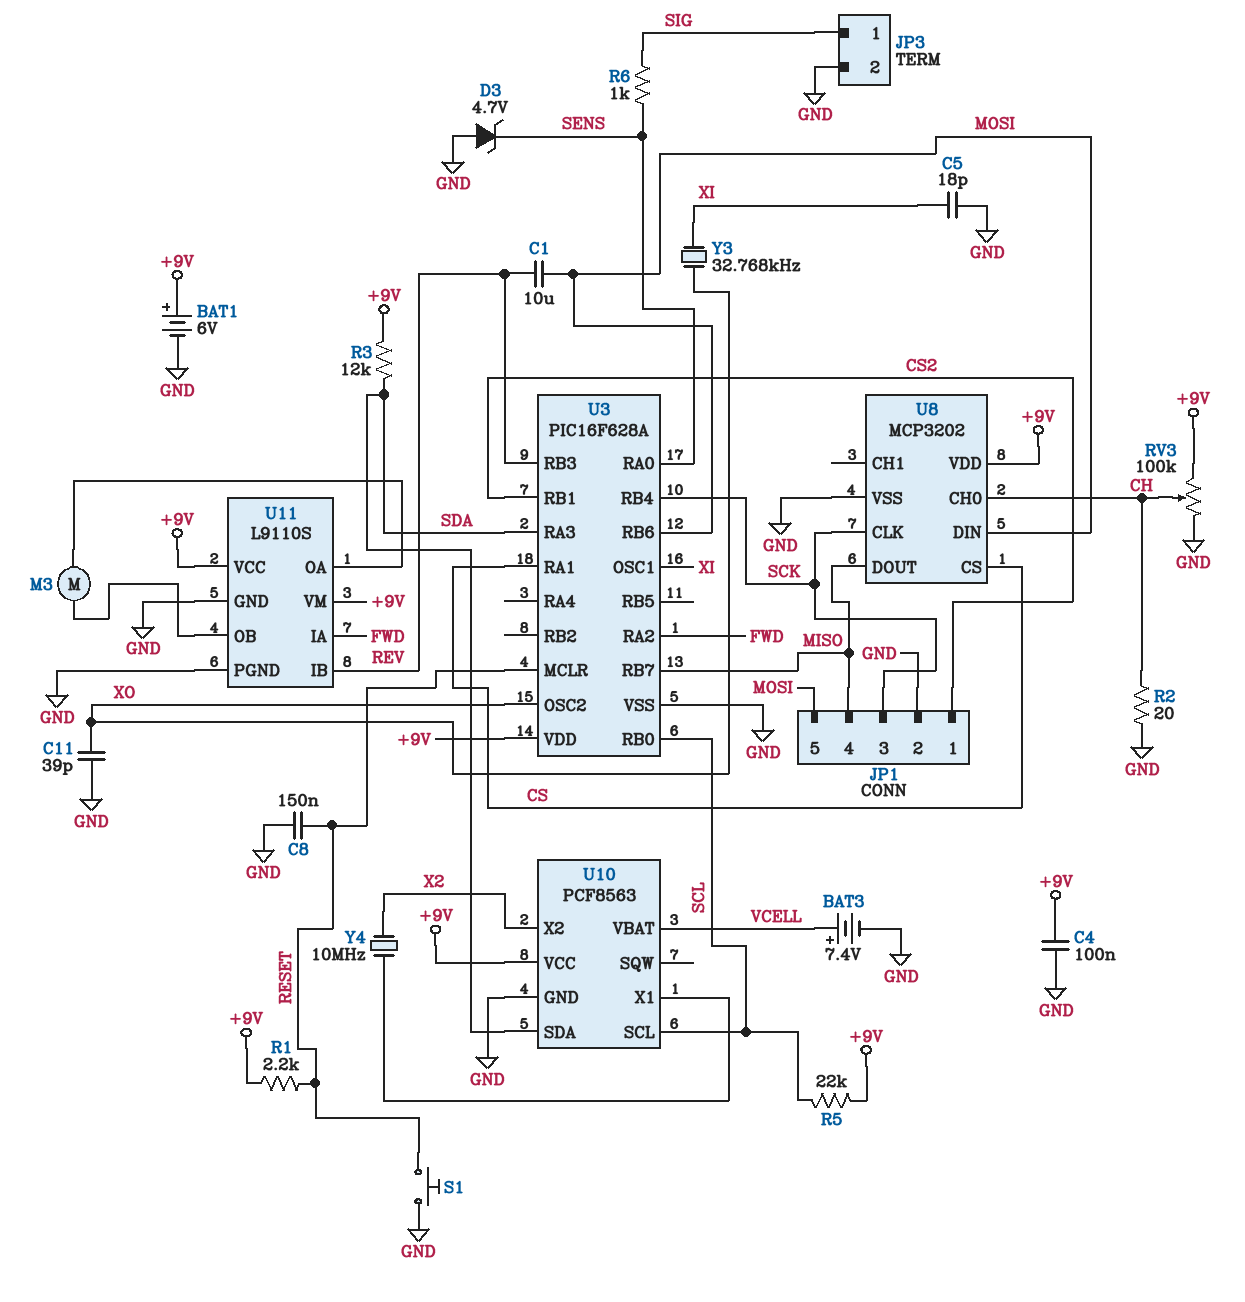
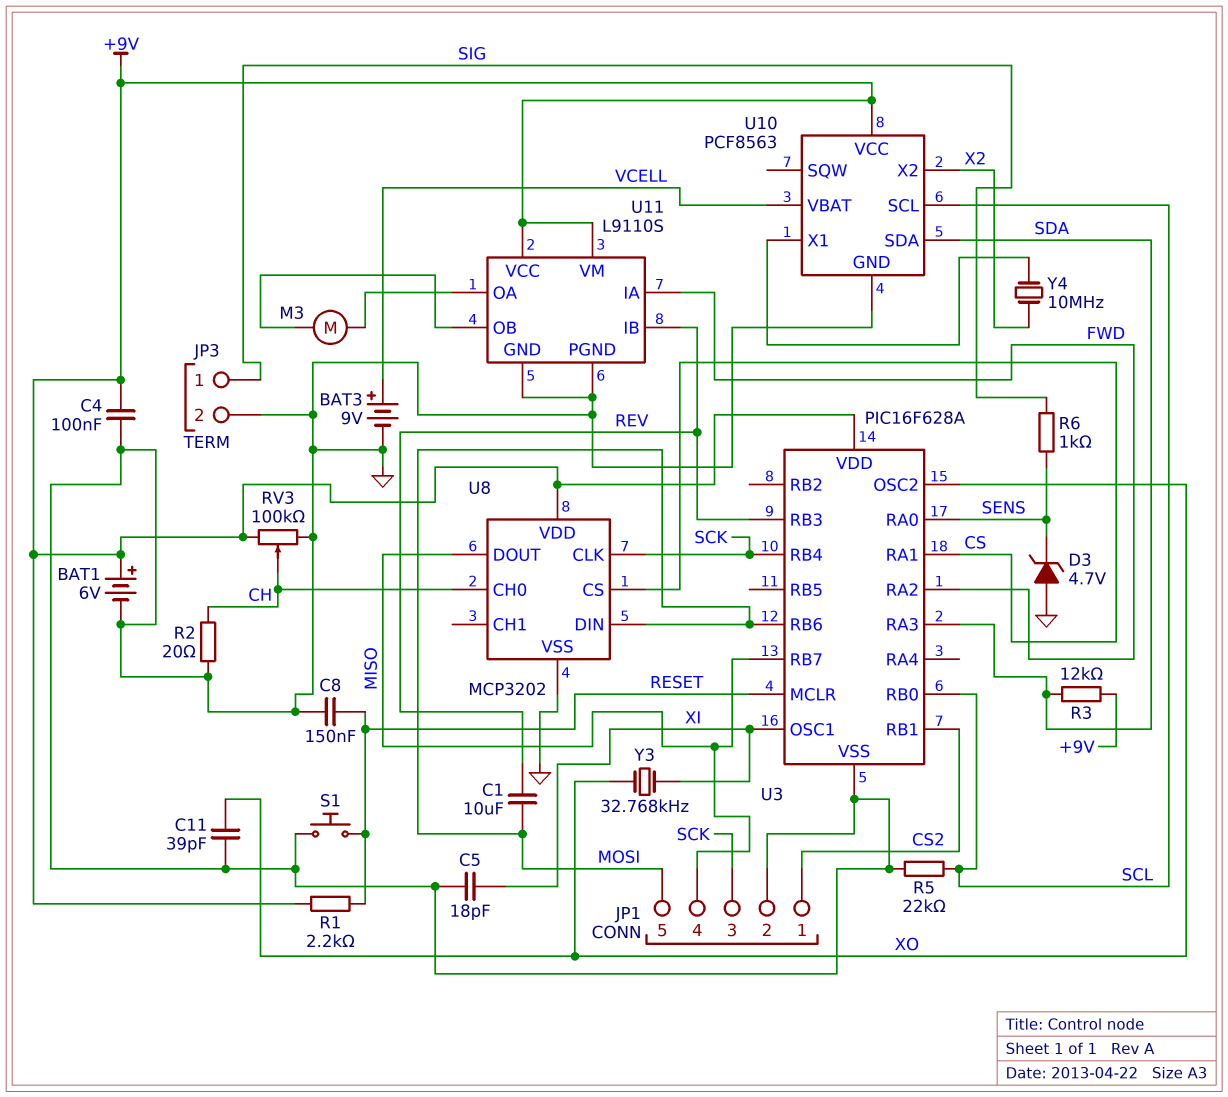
BAT3: 7.4V (plus VCELL, minus GND) -> 9V (plus VCELL, minus GND)
R5: 22k (+9V, SCL) -> 22k (GND, SCL)

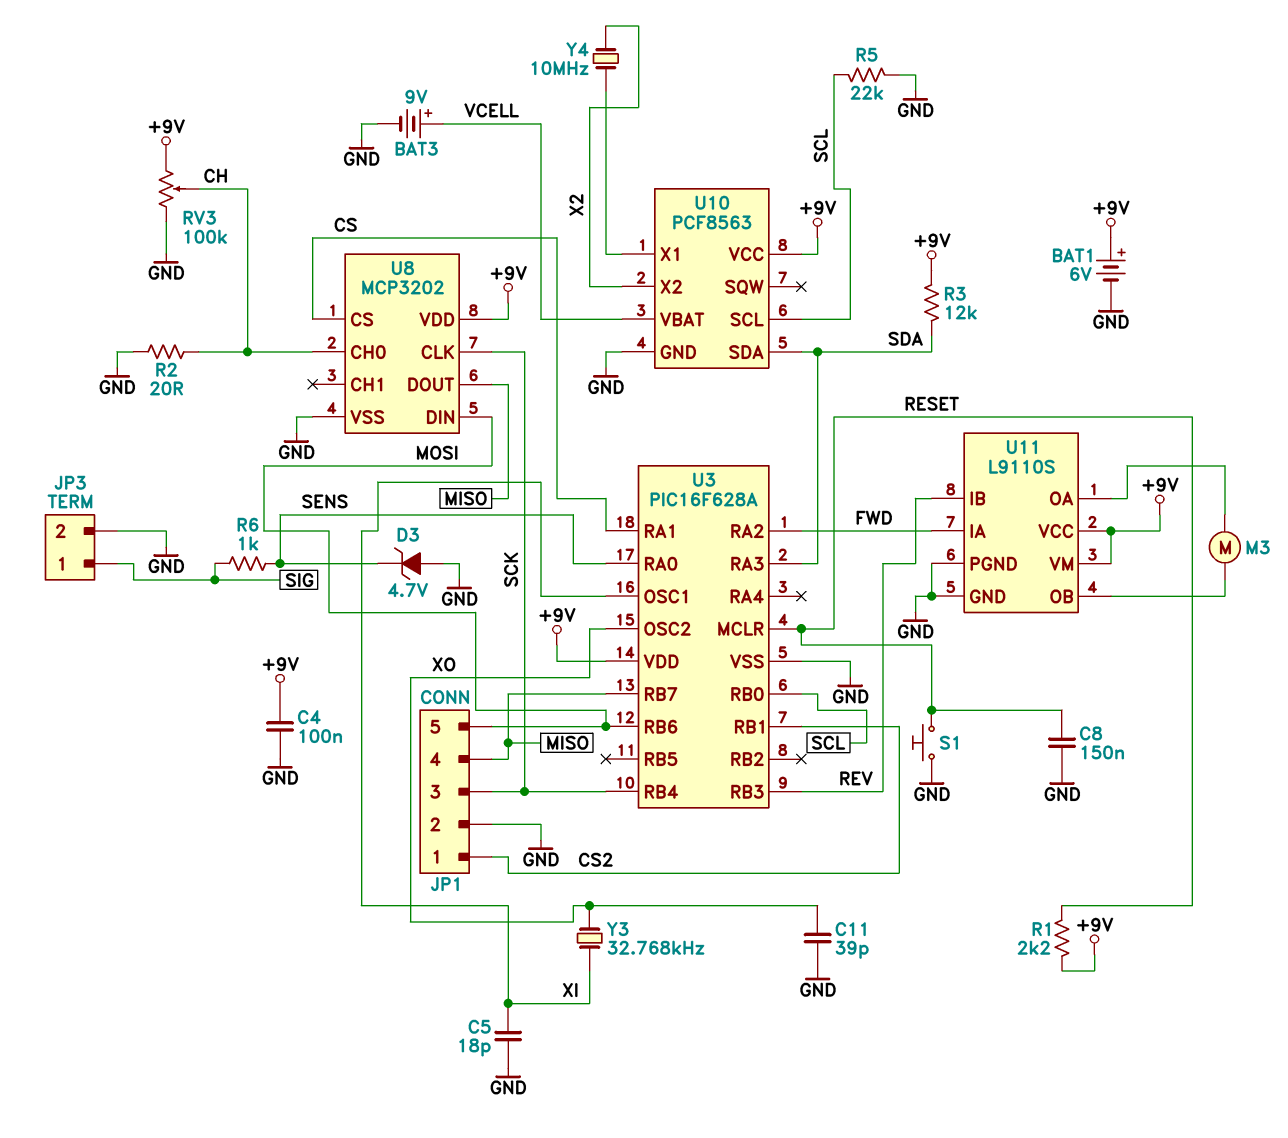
C1: 10uF (MOSI, REV) -> none

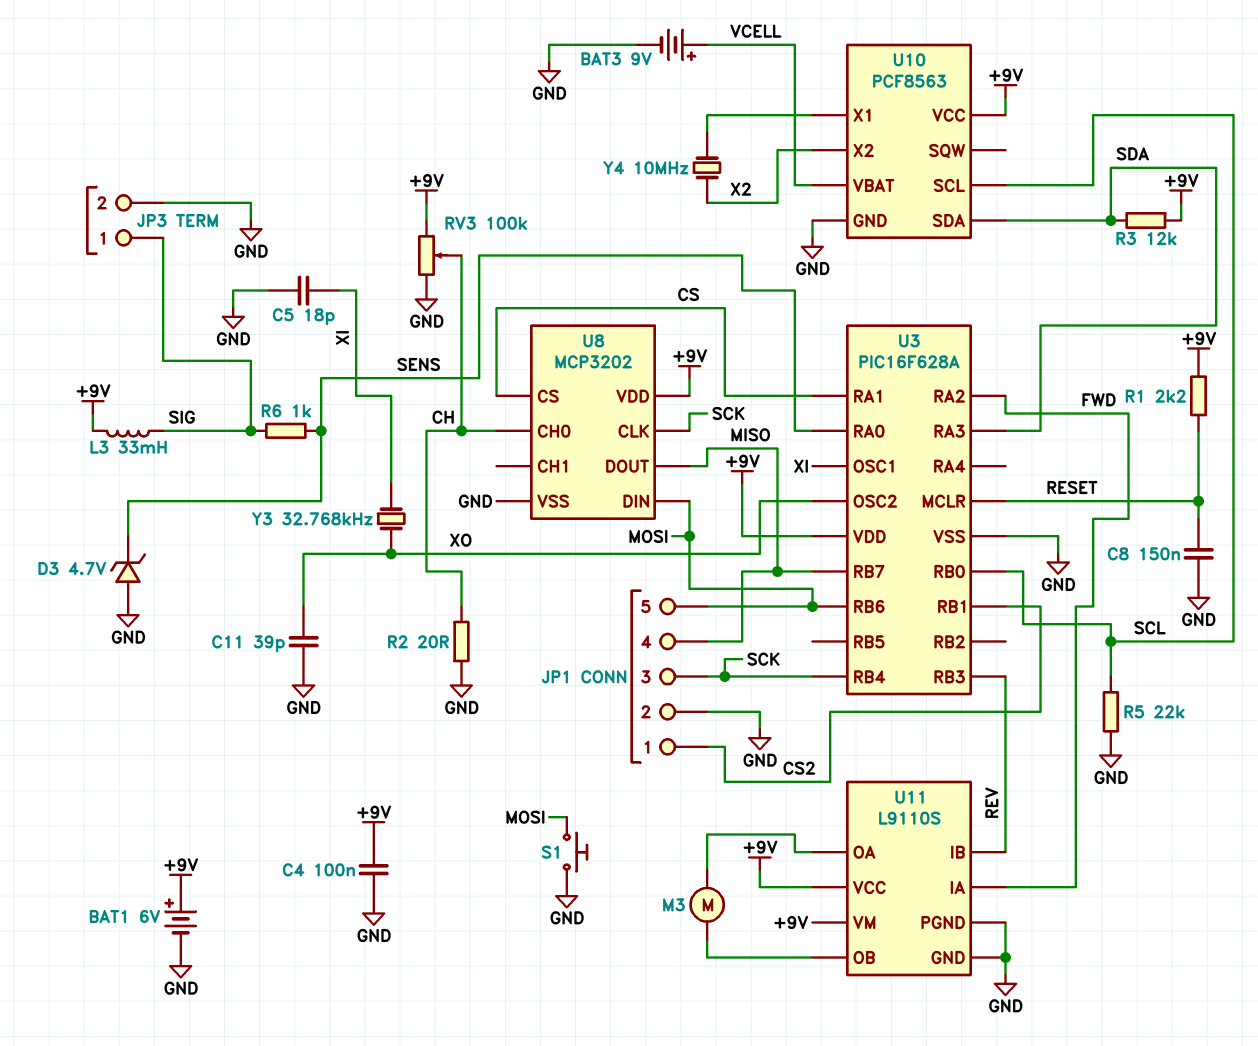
L3: none -> 33mH (+9V, SIG)
S1: button (GND, RESET) -> button (GND, MOSI)

